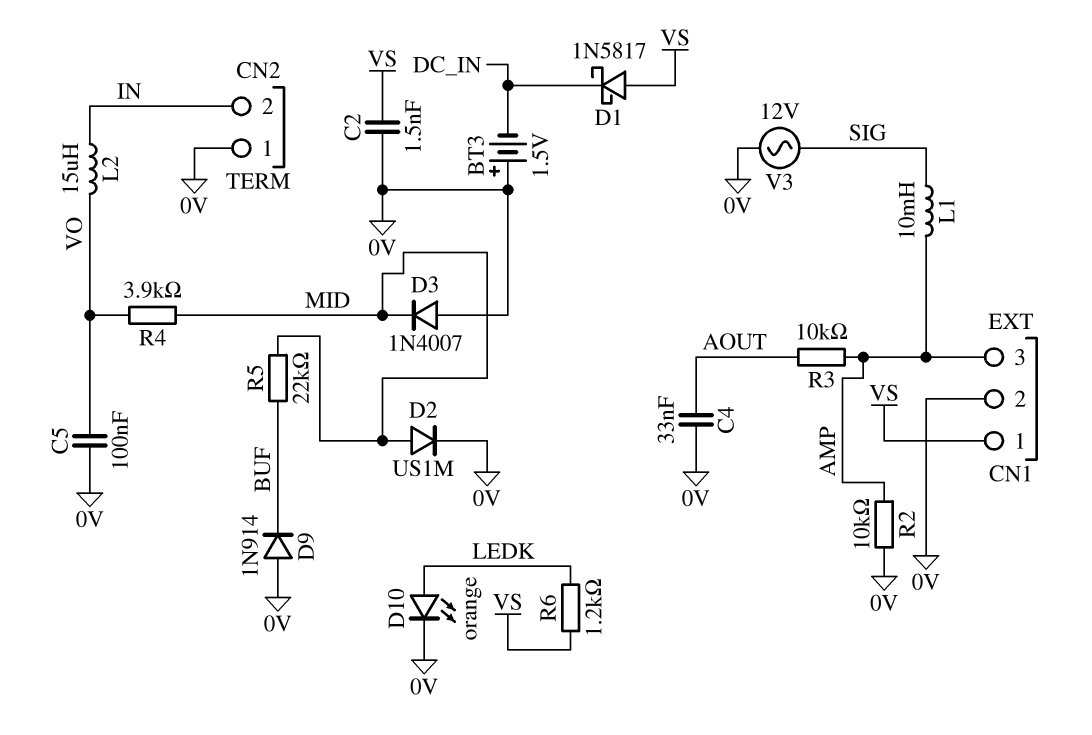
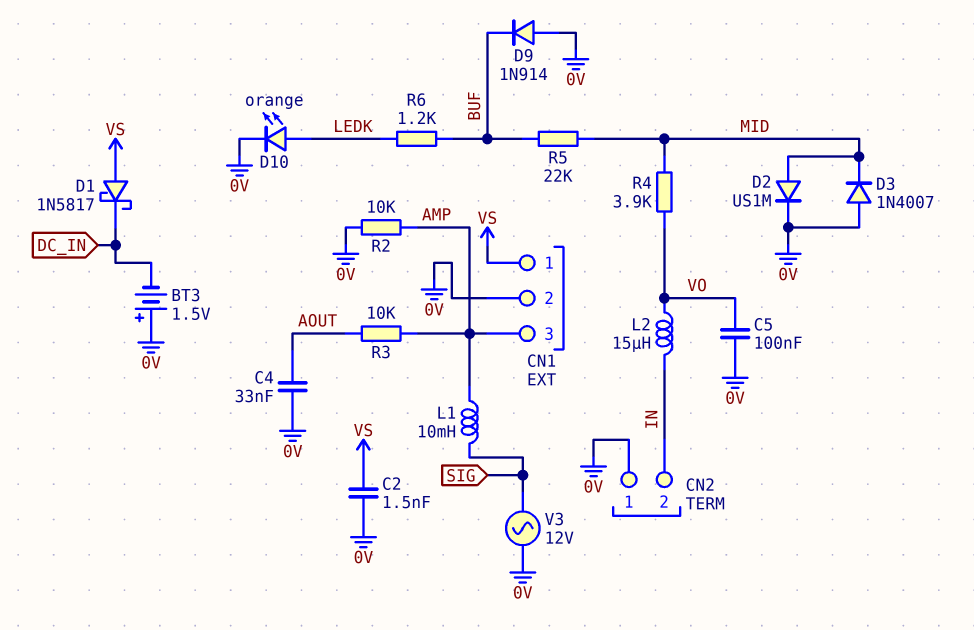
R6: 1.2k (LEDK, VS) -> 1.2k (BUF, LEDK)

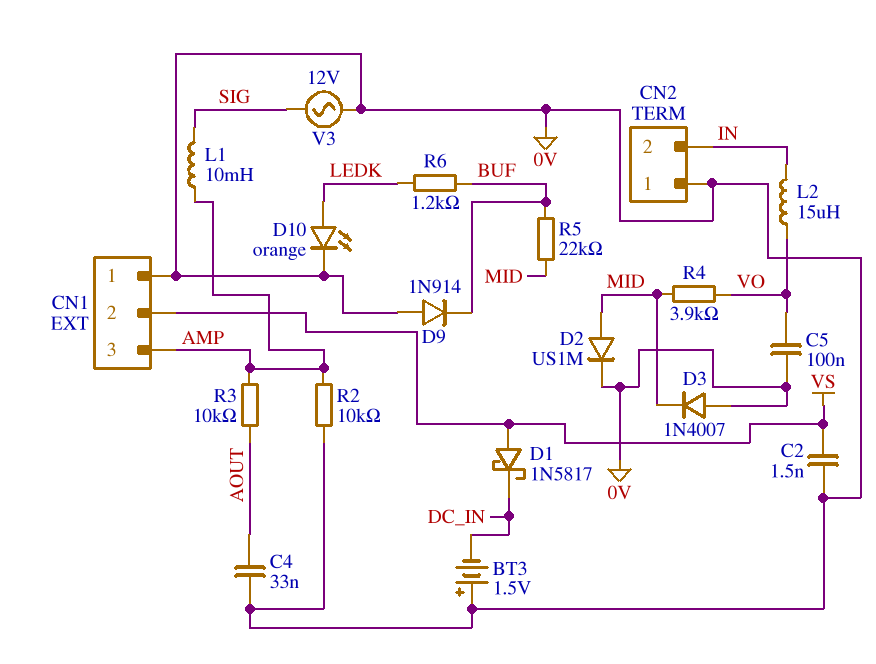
CN1 pin 1: VS -> 0V
CN1 pin 2: 0V -> VS

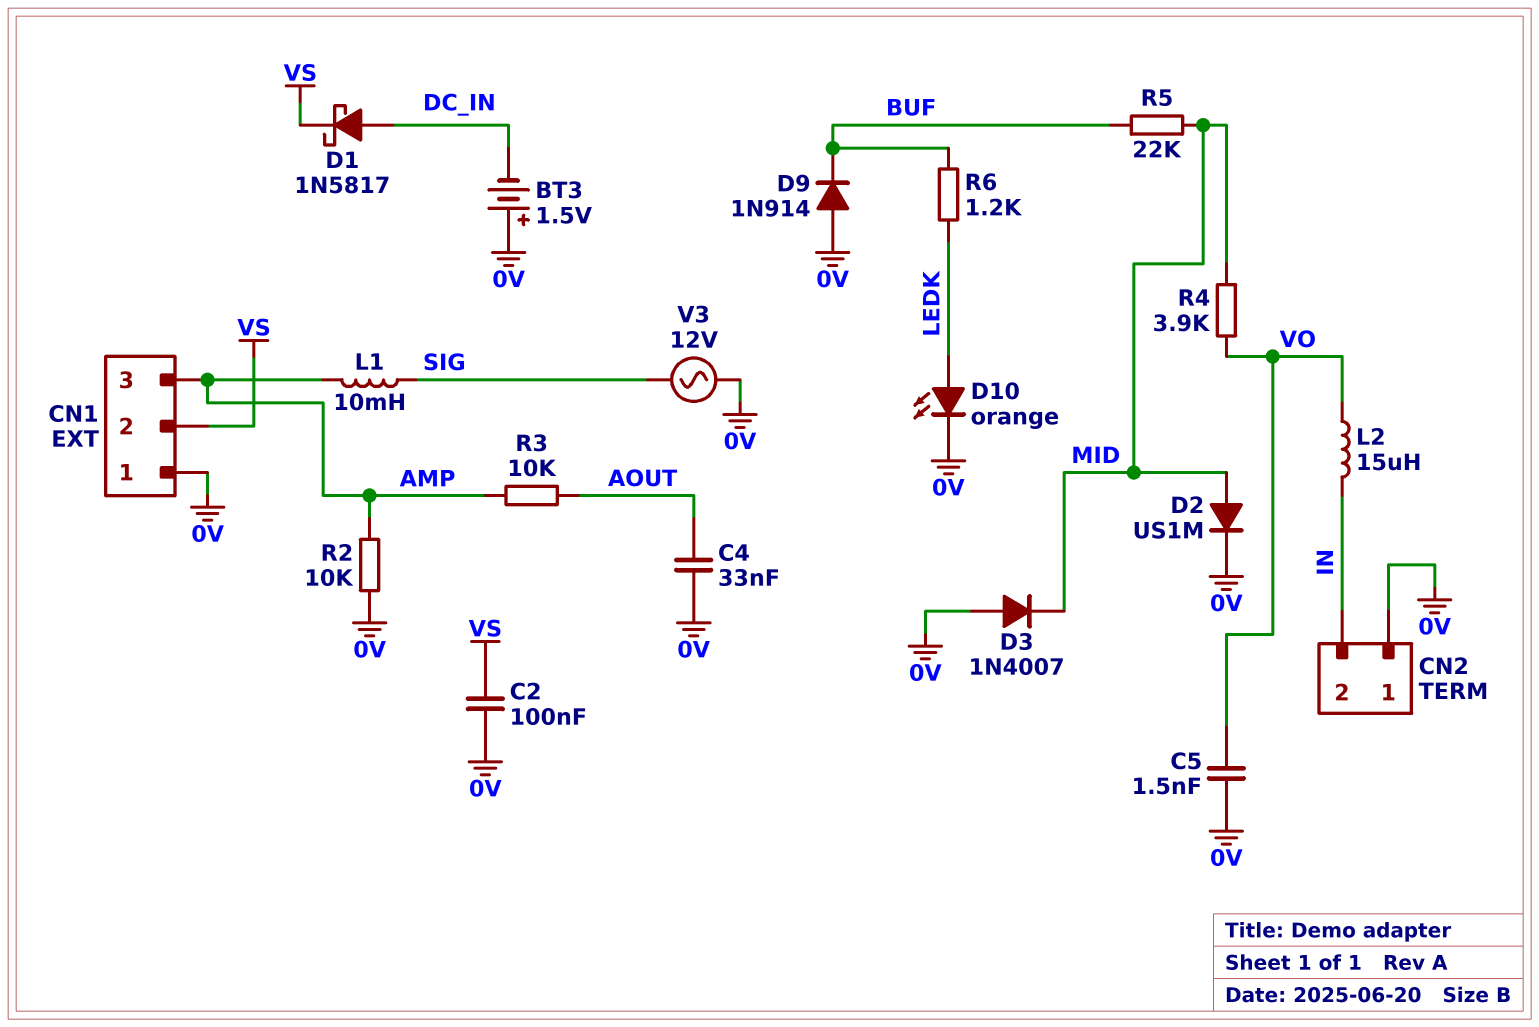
C2: 1.5nF (0V, VS) -> 100nF (0V, VS)
C5: 100nF (0V, VO) -> 1.5nF (0V, VO)
D1: schottky 1N5817 (A VS, K DC_IN) -> schottky 1N5817 (A DC_IN, K VS)

